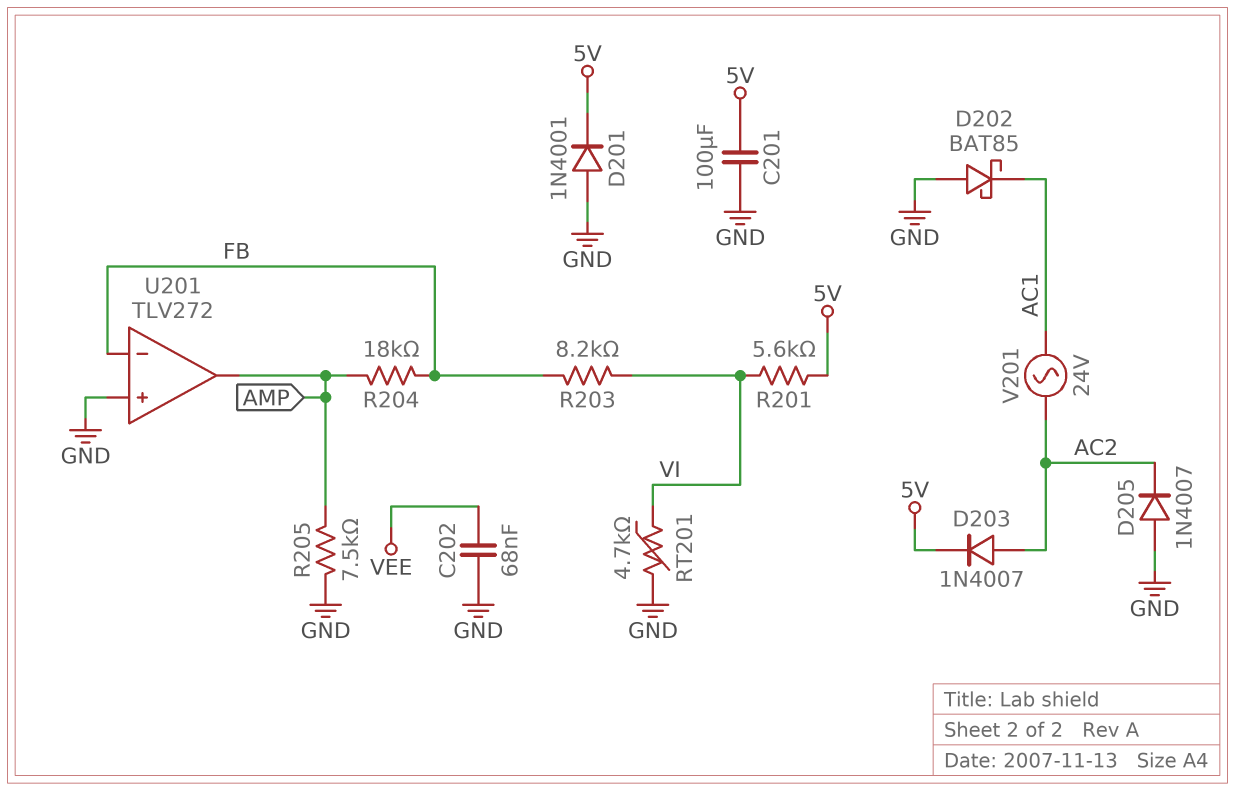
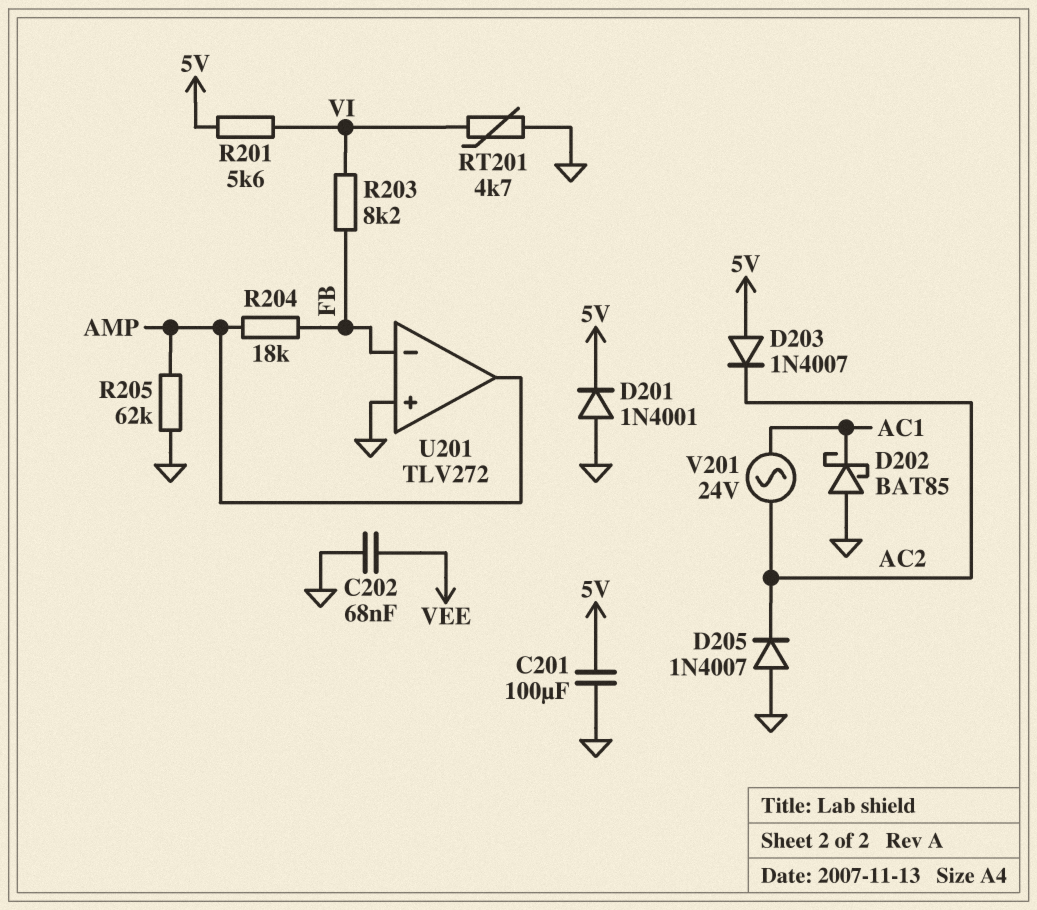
D203: diode 1N4007 (A AC2, K 5V) -> diode 1N4007 (A 5V, K AC2)
R205: 7.5k (AMP, GND) -> 62k (AMP, GND)

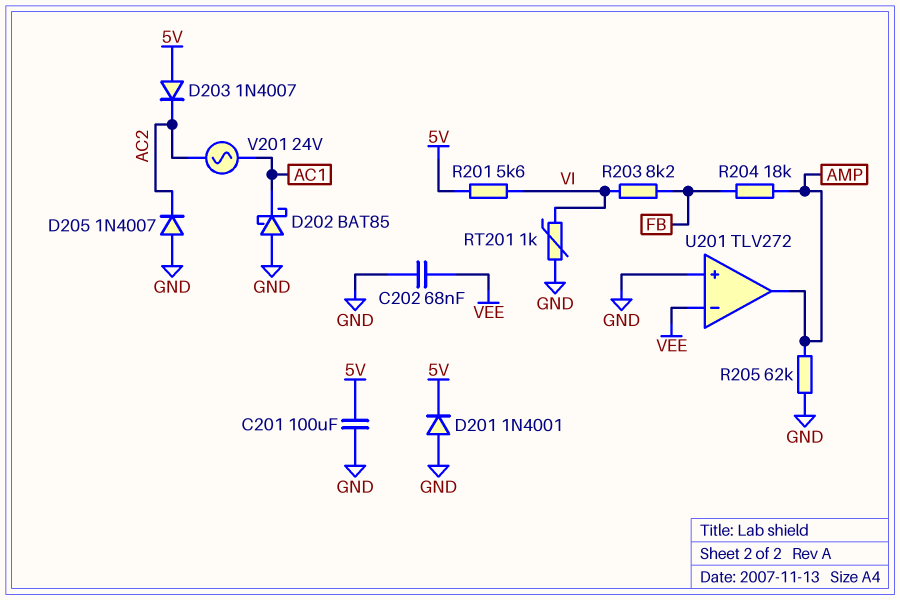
RT201: 4.7k (GND, VI) -> 1k (GND, VI)
U201 pin in-: FB -> VEE

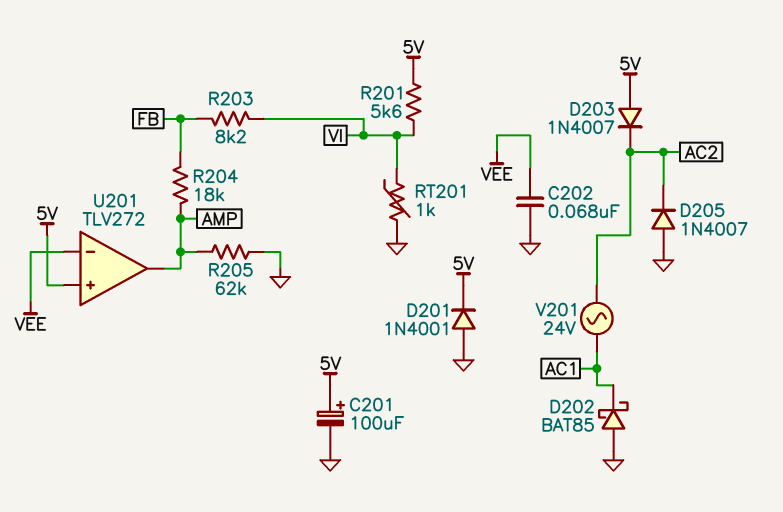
C201: 100uF (5V, GND) -> 100uF (plus 5V, minus GND)
U201 pin in+: GND -> 5V

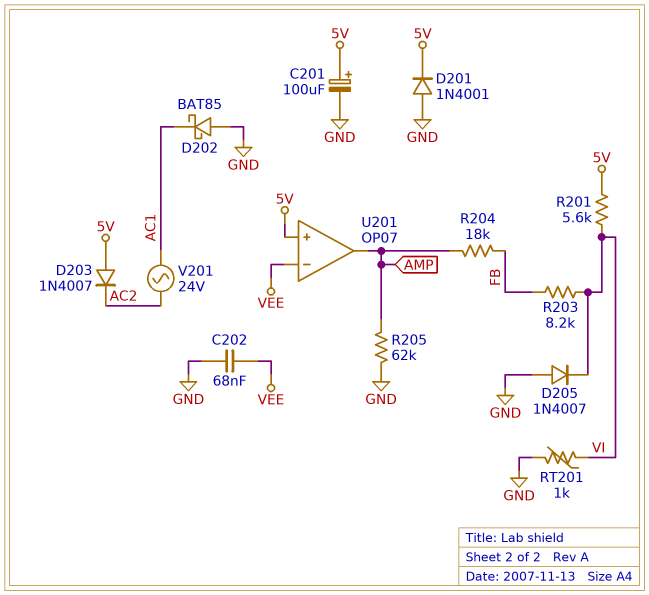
D205: diode 1N4007 (A GND, K AC2) -> diode 1N4007 (A GND, K VI)
U201: TLV272 -> OP07

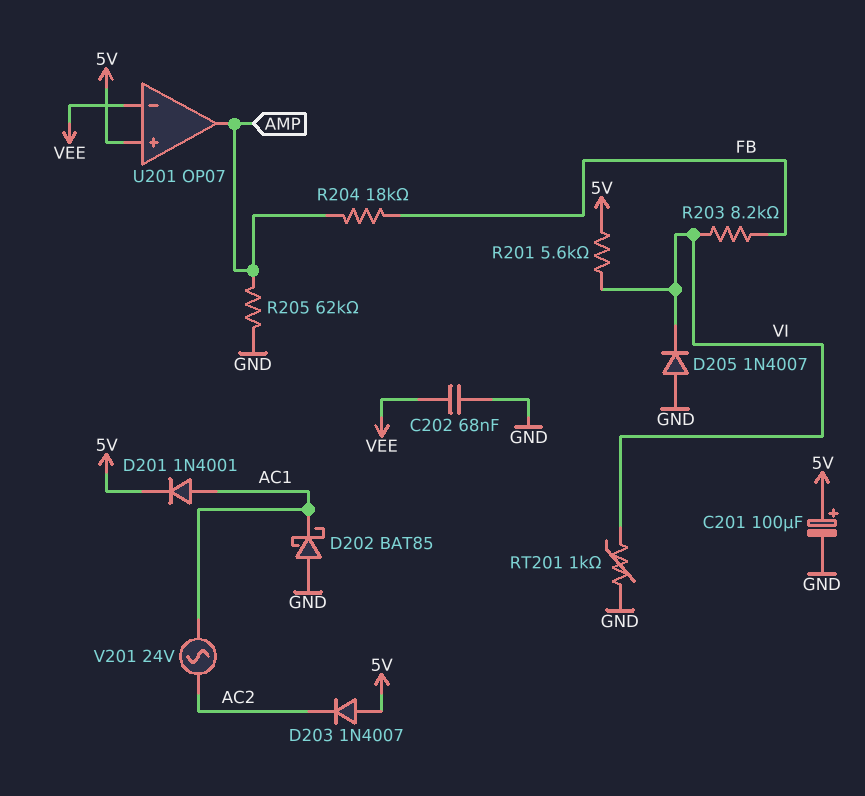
D201: diode 1N4001 (A GND, K 5V) -> diode 1N4001 (A AC1, K 5V)

